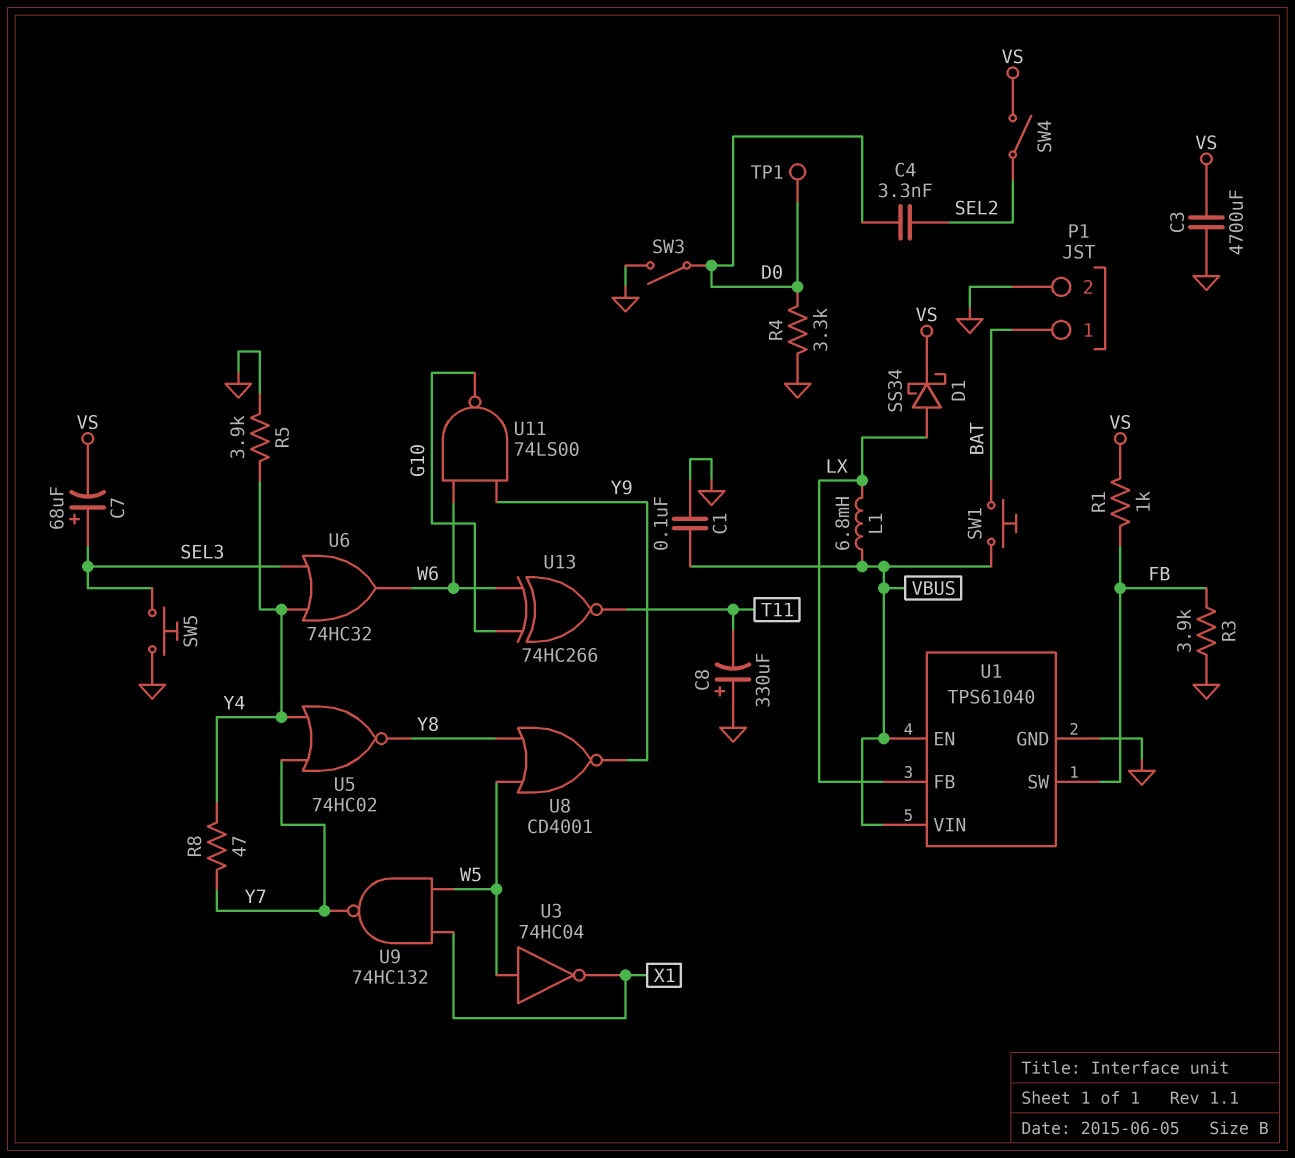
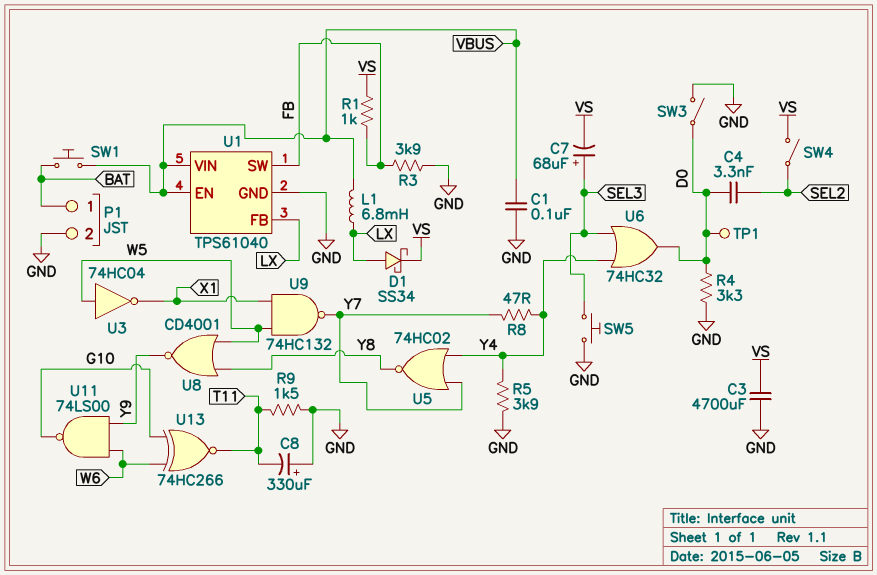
R9: none -> 1.5k (GND, T11)
U6: OR 74HC32 (in SEL3, in Y4, out W6) -> OR 74HC32 (in SEL3, in Y4, out D0)

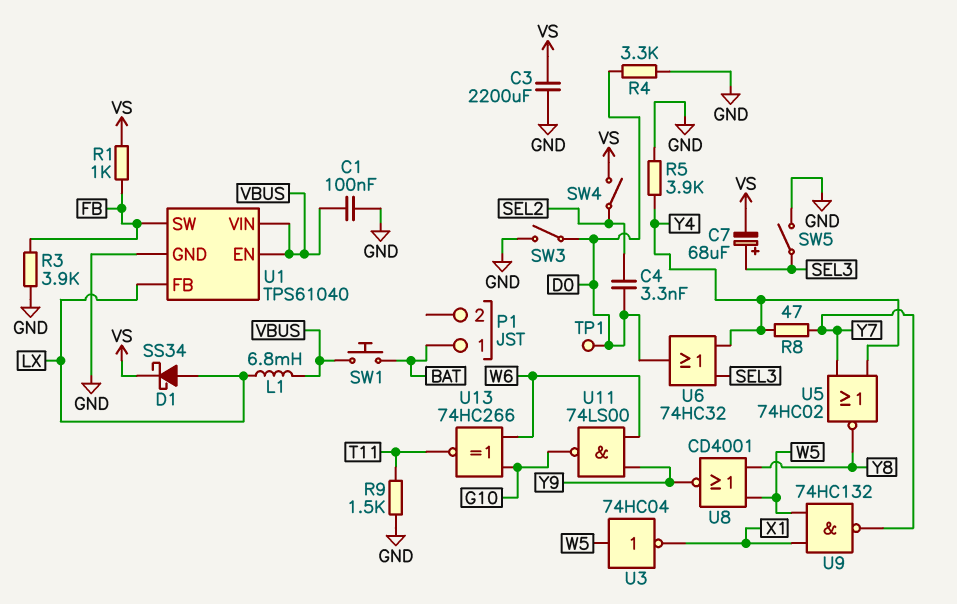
C3: 4700uF (GND, VS) -> 2200uF (GND, VS)
C8: 330uF (plus GND, minus T11) -> none
P1 pin 2: GND -> none
SW5: button (GND, SEL3) -> switch (GND, SEL3)

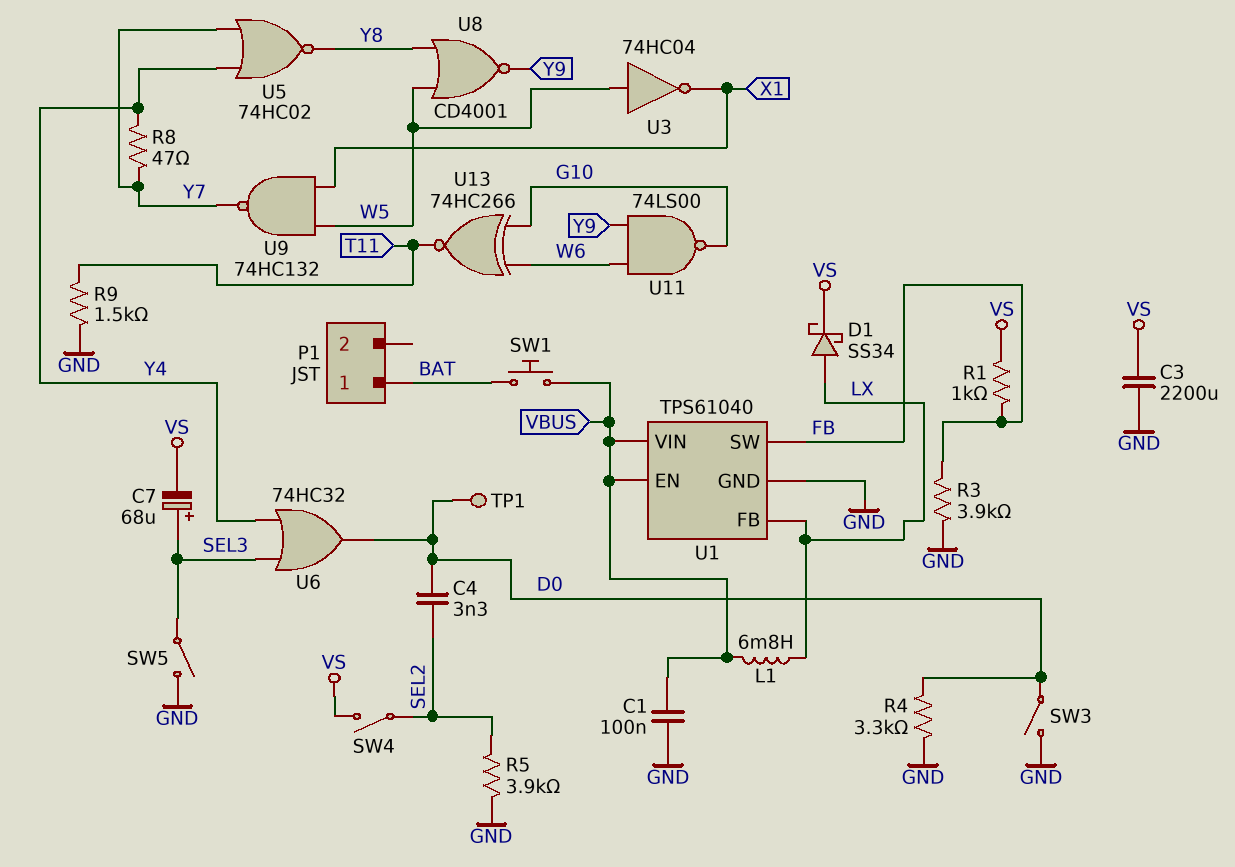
R5: 3.9k (GND, Y4) -> 3.9k (GND, SEL2)

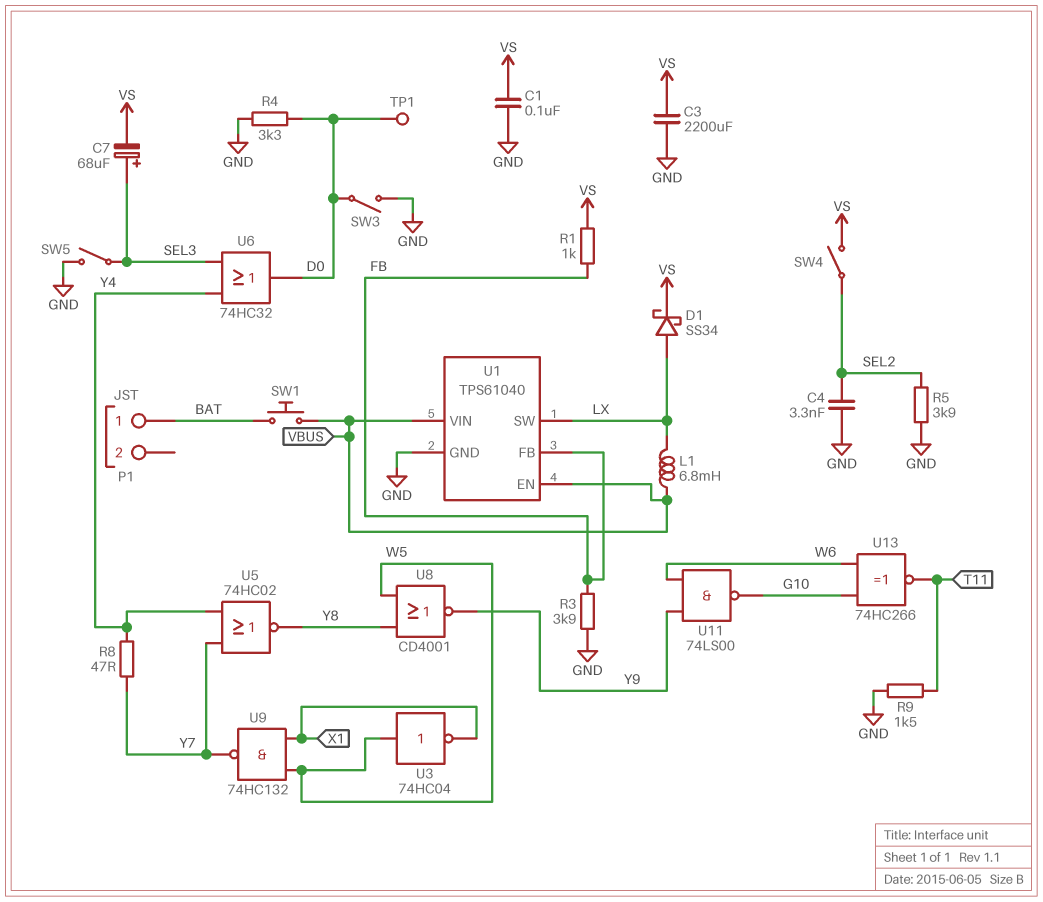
C1: 100nF (GND, VBUS) -> 100nF (GND, VS)
C4: 3.3nF (D0, SEL2) -> 3.3nF (GND, SEL2)
U1 pin FB: LX -> FB
U1 pin SW: FB -> LX

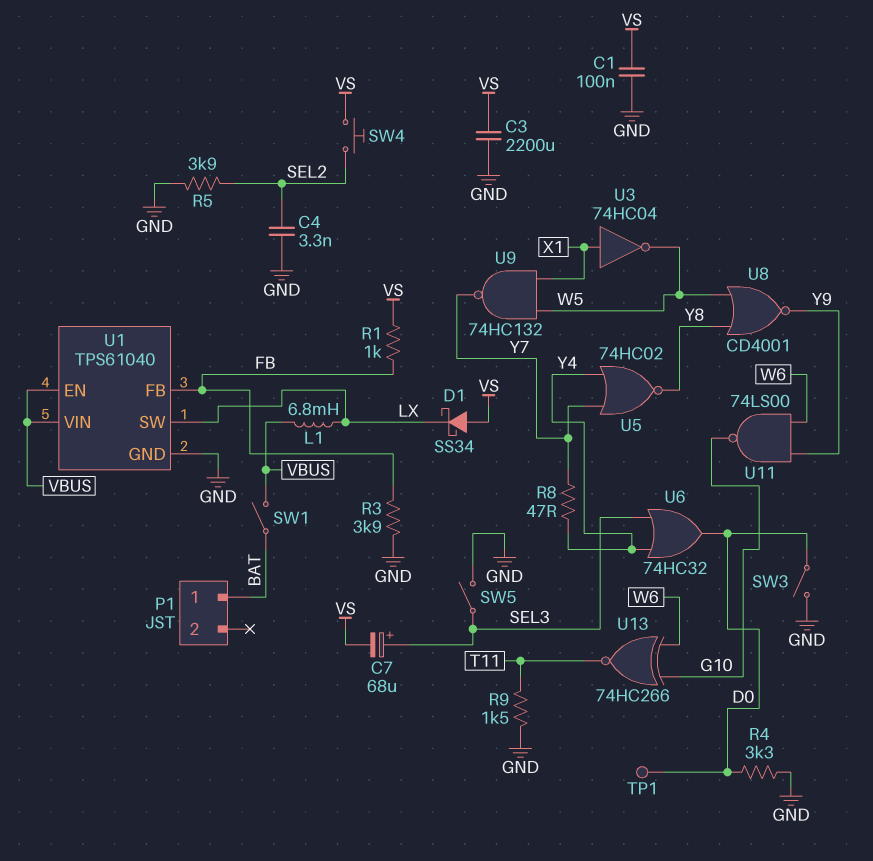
D1: schottky SS34 (A LX, K VS) -> schottky SS34 (A VS, K LX)
SW1: button (BAT, VBUS) -> switch (BAT, VBUS)
SW4: switch (SEL2, VS) -> button (SEL2, VS)
U3: NOT 74HC04 (in W5, out X1) -> NOT 74HC04 (in X1, out W5)

